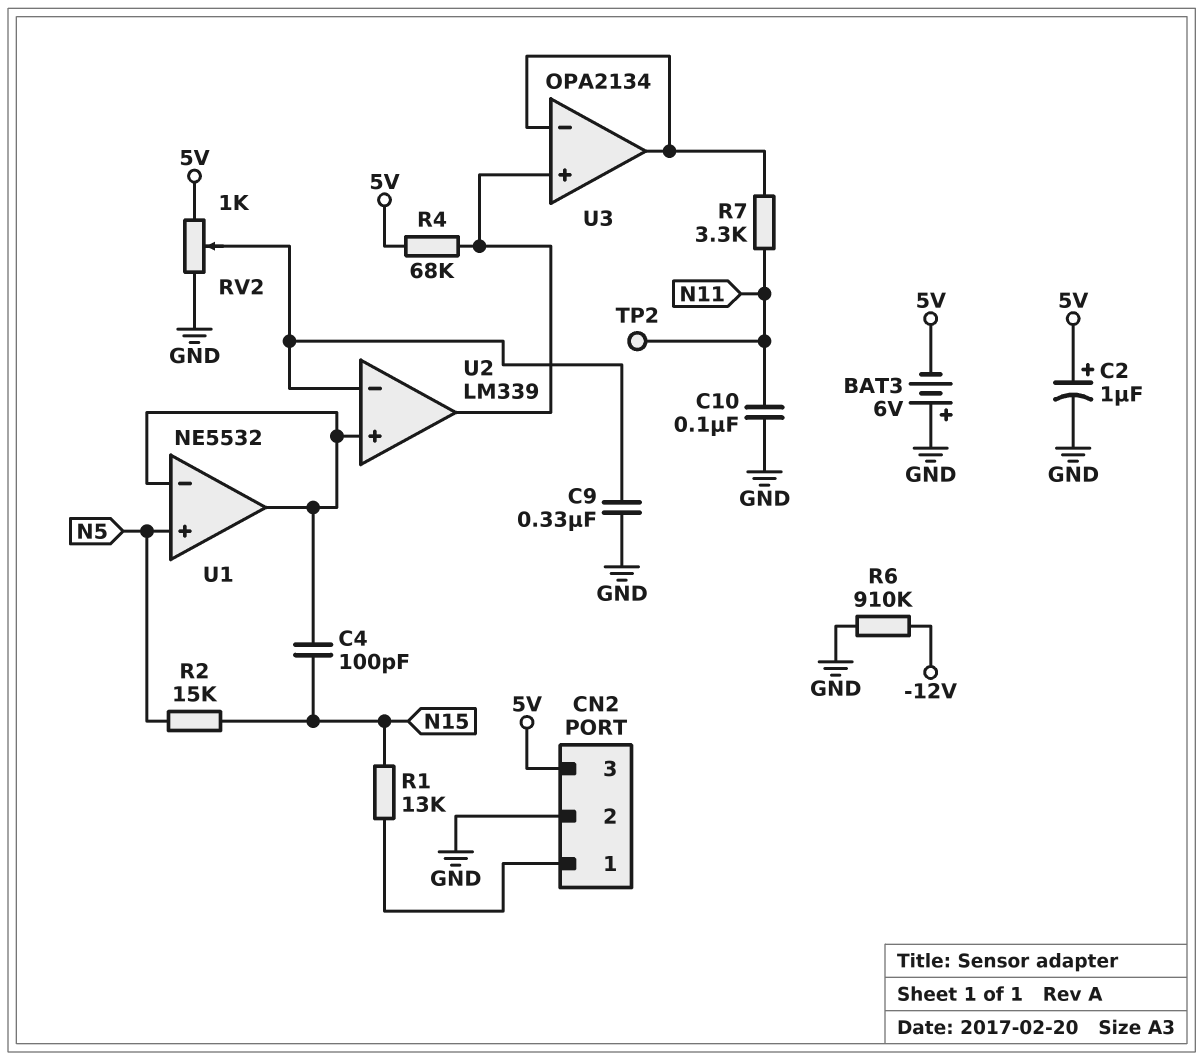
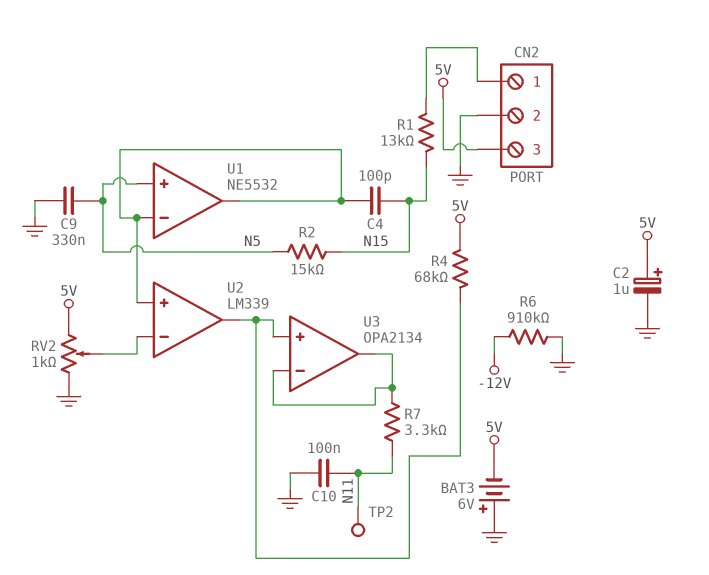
C9: 330nF (GND, U2/in-) -> 330nF (GND, N5)

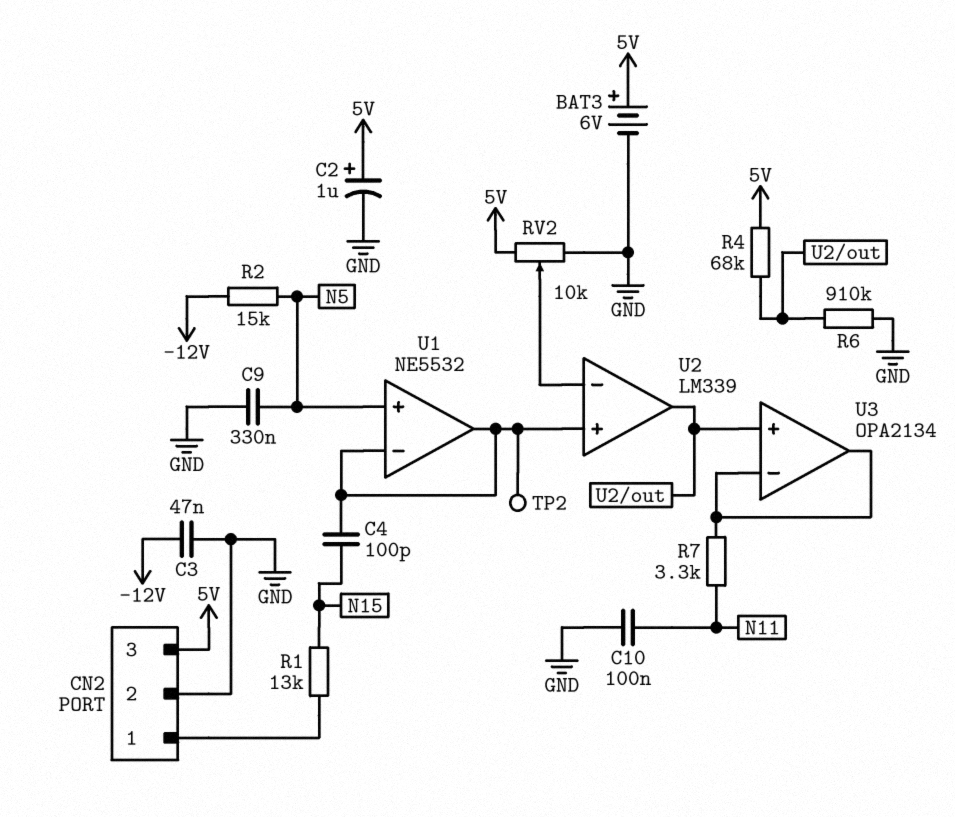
BAT3: 6V (plus GND, minus 5V) -> 6V (plus 5V, minus GND)
C3: none -> 47nF (-12V, GND)
R2: 15k (N5, N15) -> 15k (-12V, N5)
R6: 910k (-12V, GND) -> 910k (GND, U2/out)
RV2: 1k (5V, GND, wiper U2/in-) -> 10k (5V, GND, wiper U2/in-)
TP2: test point (N11) -> test point (U1/in-)

